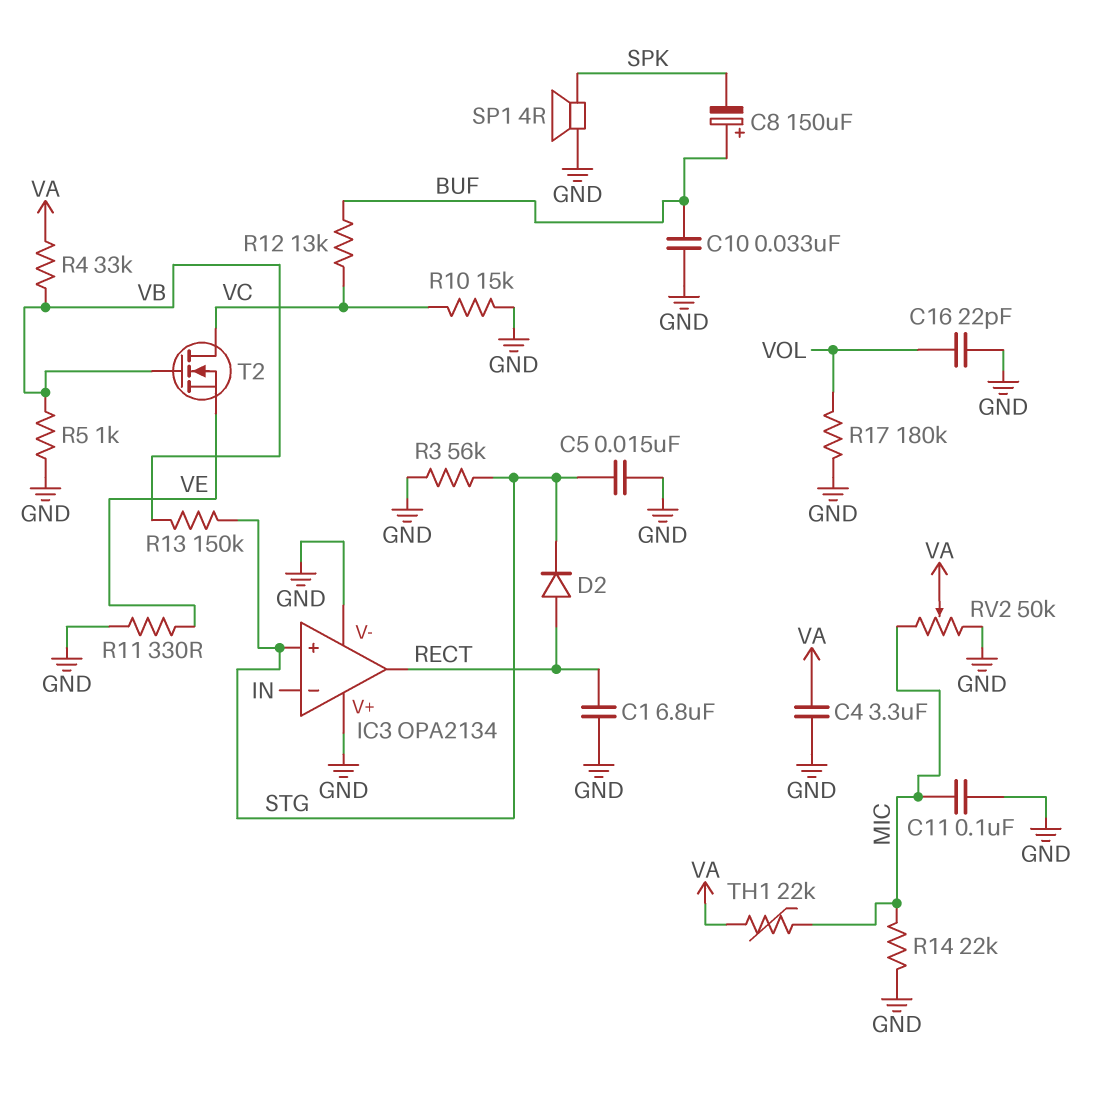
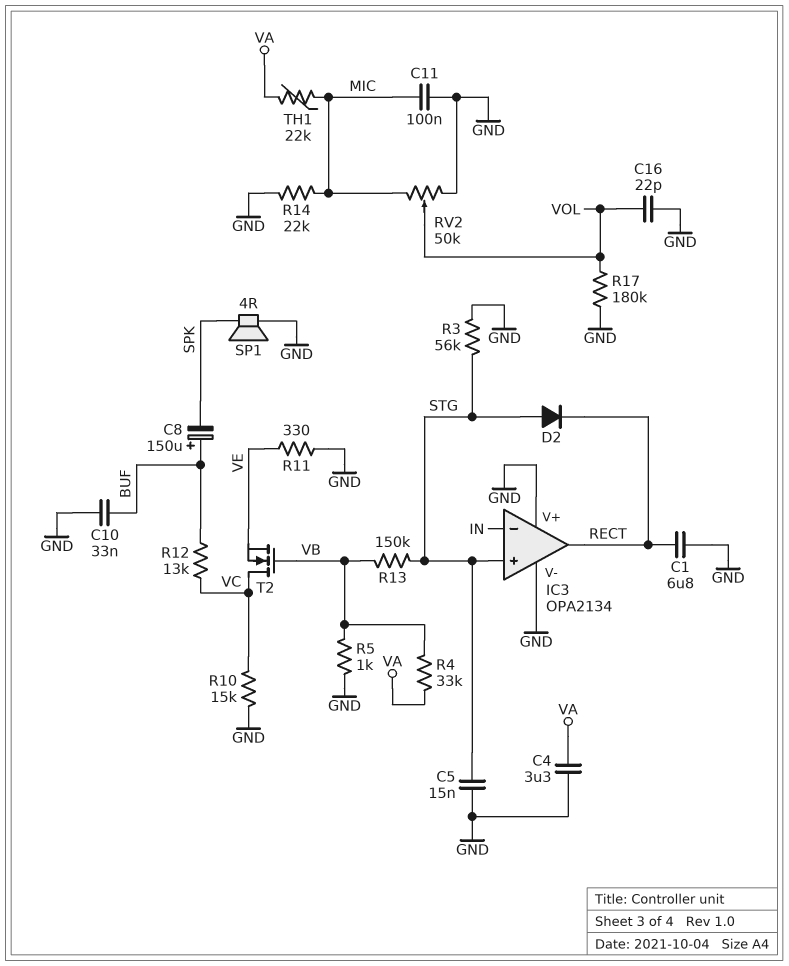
D2: diode (A RECT, K STG) -> diode (A STG, K RECT)
RV2: 50k (GND, MIC, wiper VA) -> 50k (GND, MIC, wiper VOL)

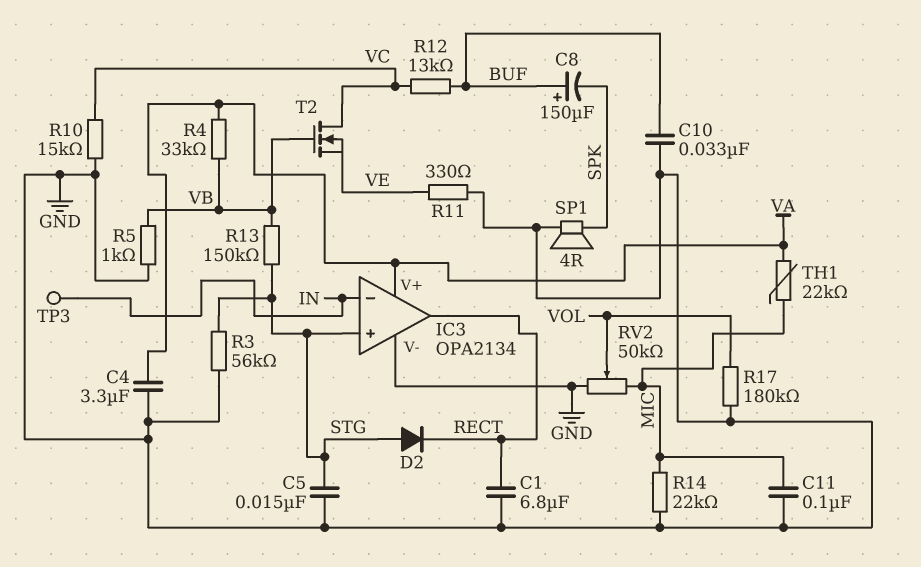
C16: 22pF (GND, VOL) -> none
IC3 pin V+: GND -> VA
TP3: none -> test point (IN)

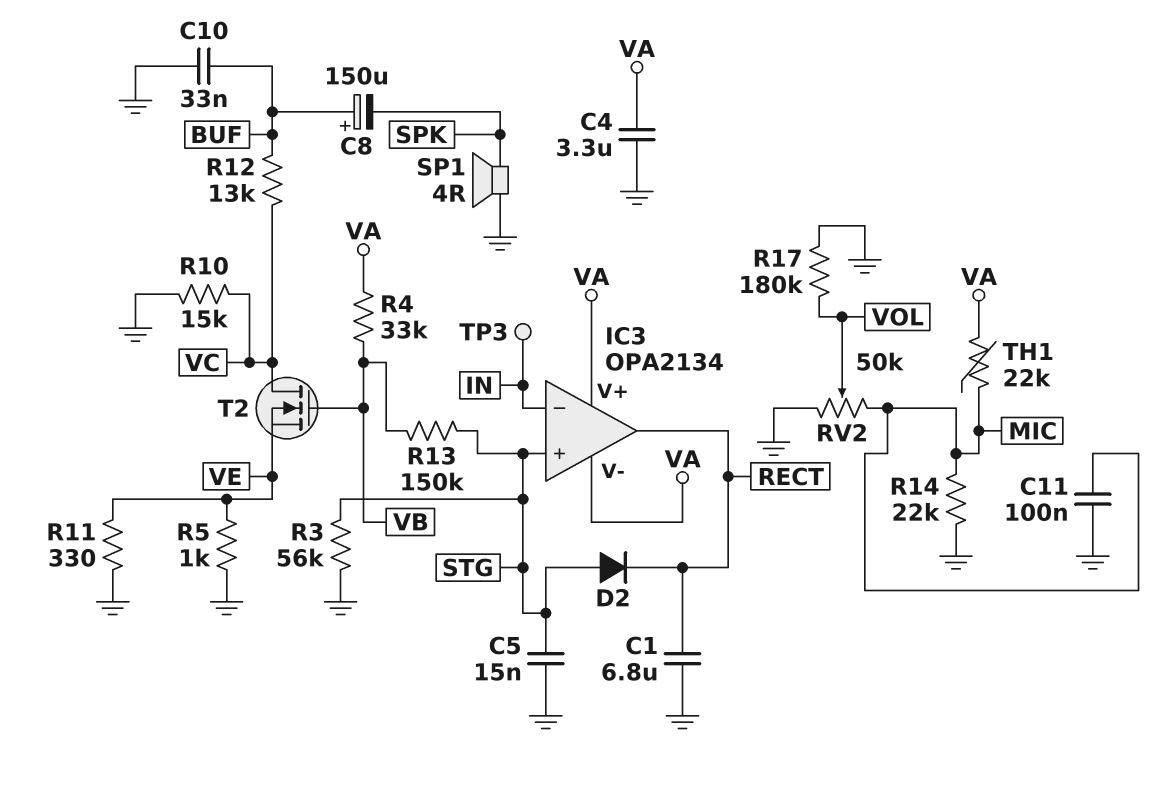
IC3 pin V-: GND -> VA
R5: 1k (GND, VB) -> 1k (GND, VE)

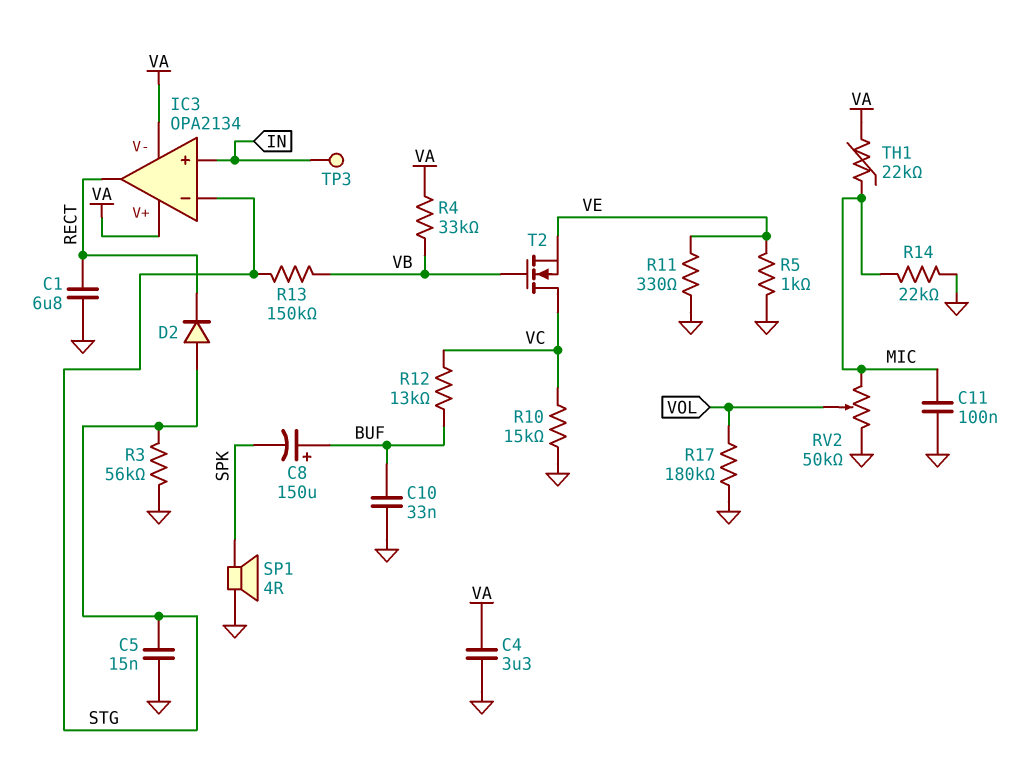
IC3 pin in+: STG -> IN
IC3 pin in-: IN -> STG

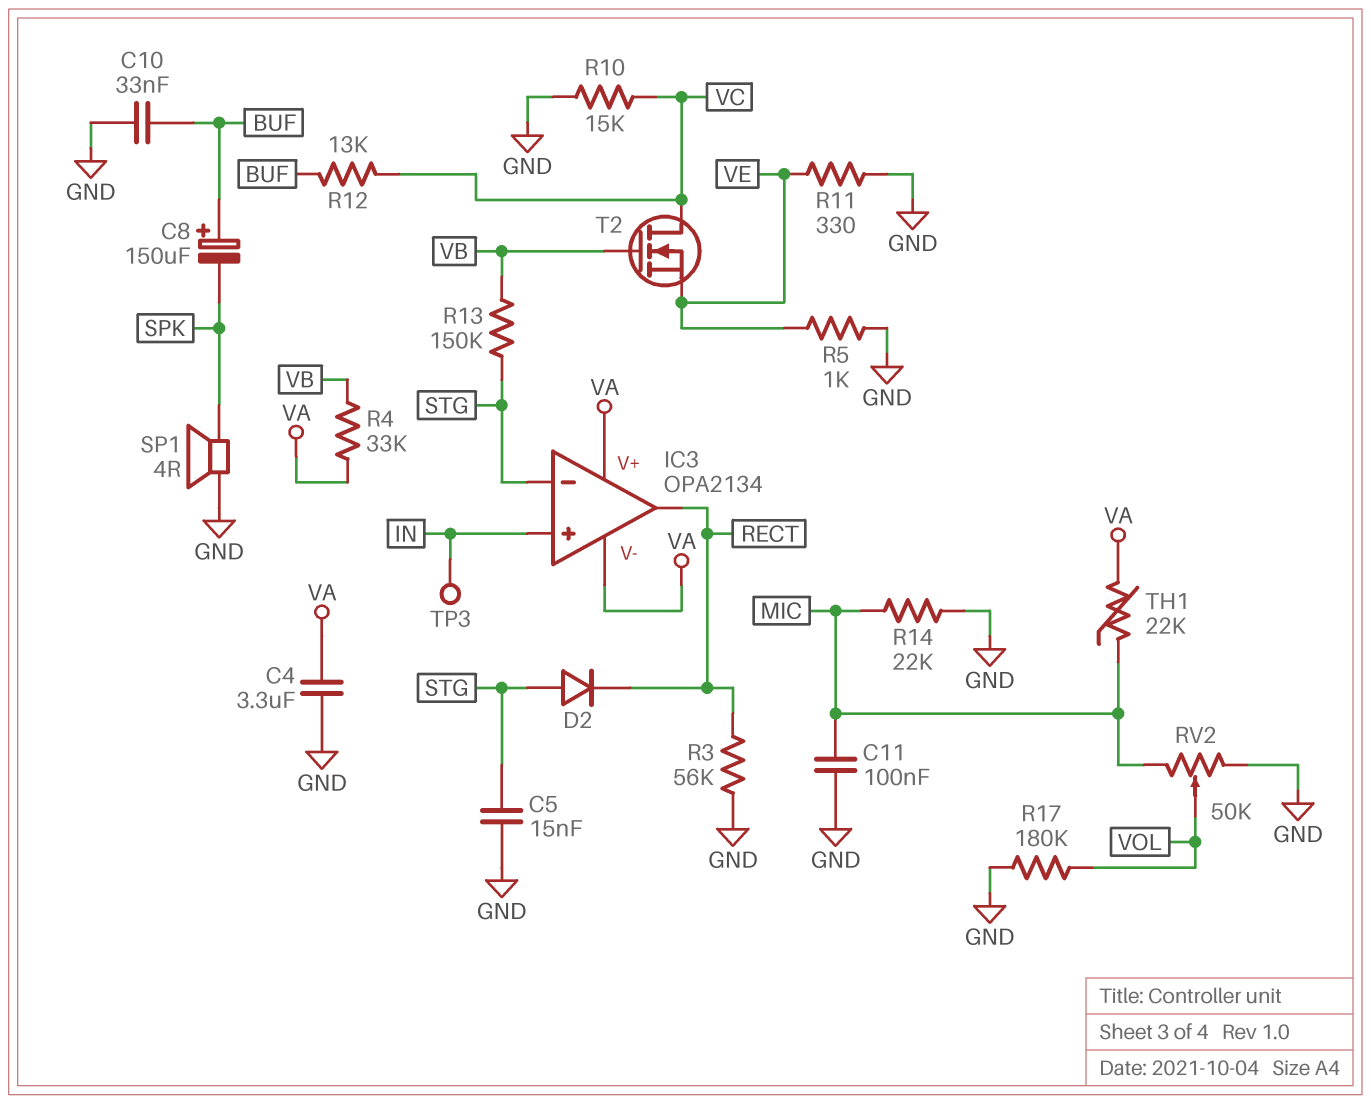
C1: 6.8uF (GND, RECT) -> none
R3: 56k (GND, STG) -> 56k (GND, RECT)

